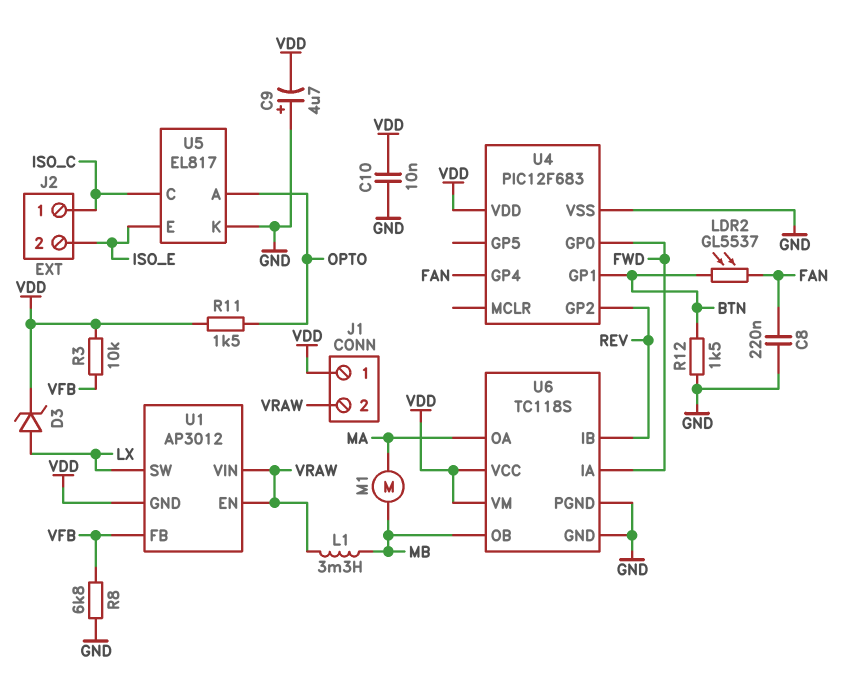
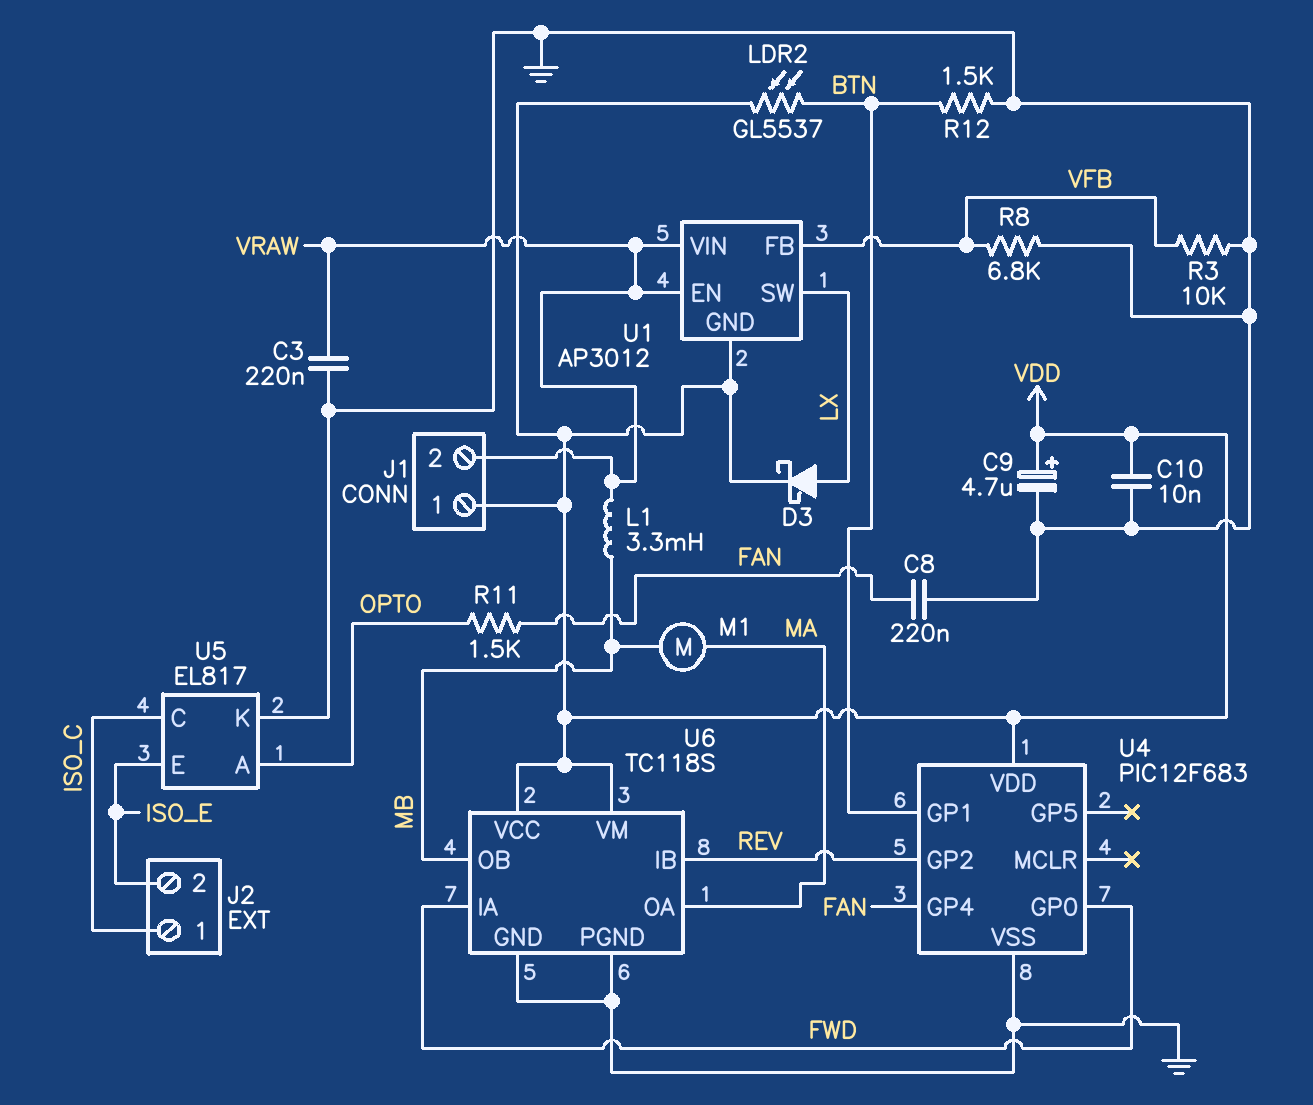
C3: none -> 220nF (GND, VRAW)
C9: 4.7uF (plus GND, minus VDD) -> 4.7uF (plus VDD, minus GND)
D3: zener (A LX, K VDD) -> schottky (A LX, K VDD)
LDR2: GL5537 (BTN, FAN) -> GL5537 (BTN, VDD)
R3: 10k (VDD, VFB) -> 10k (GND, VFB)
R11: 1.5k (OPTO, VDD) -> 1.5k (FAN, OPTO)

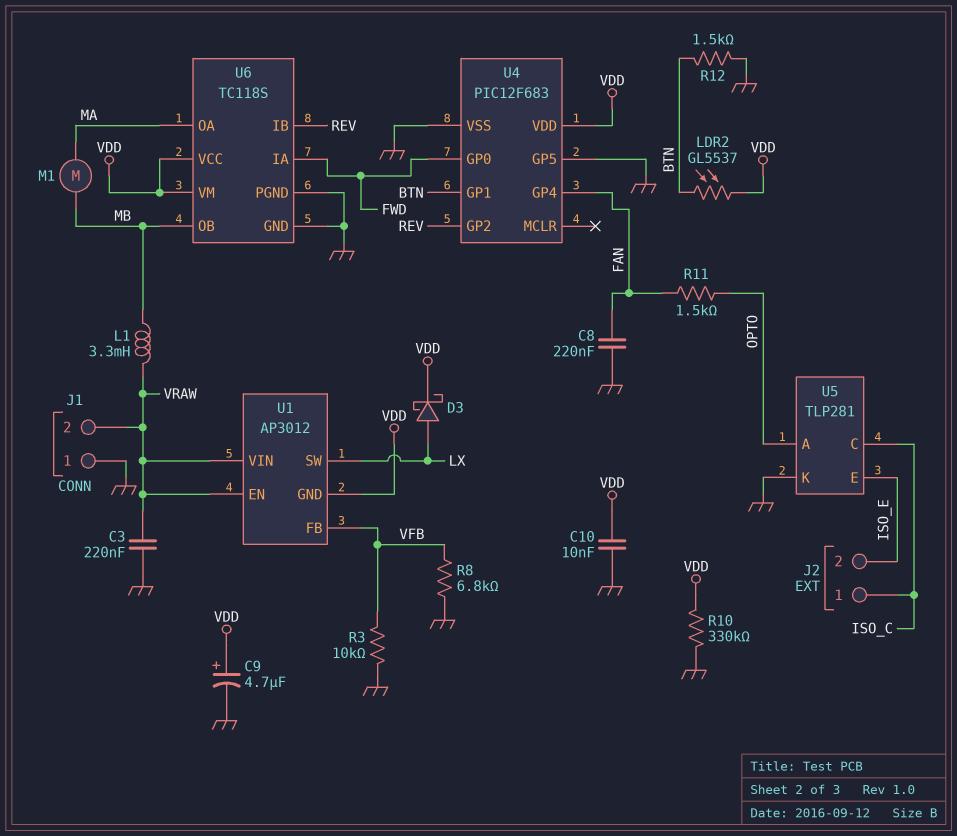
J1 pin 1: VDD -> GND
R10: none -> 330k (GND, VDD)
U4 pin GP5: none -> GND
U5: EL817 -> TLP281

